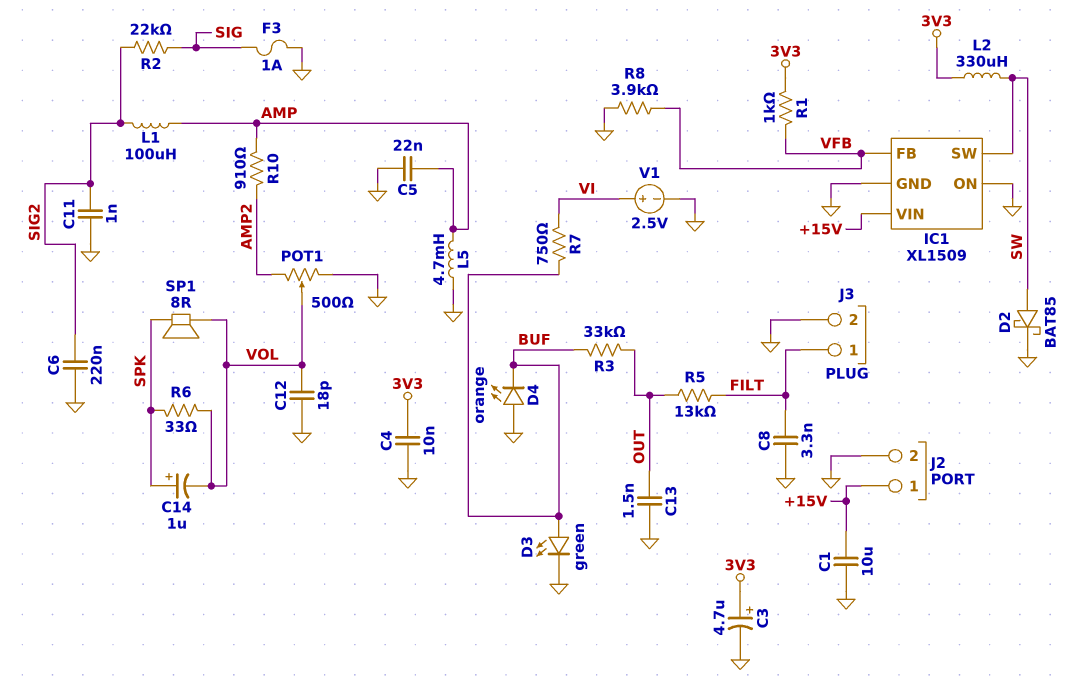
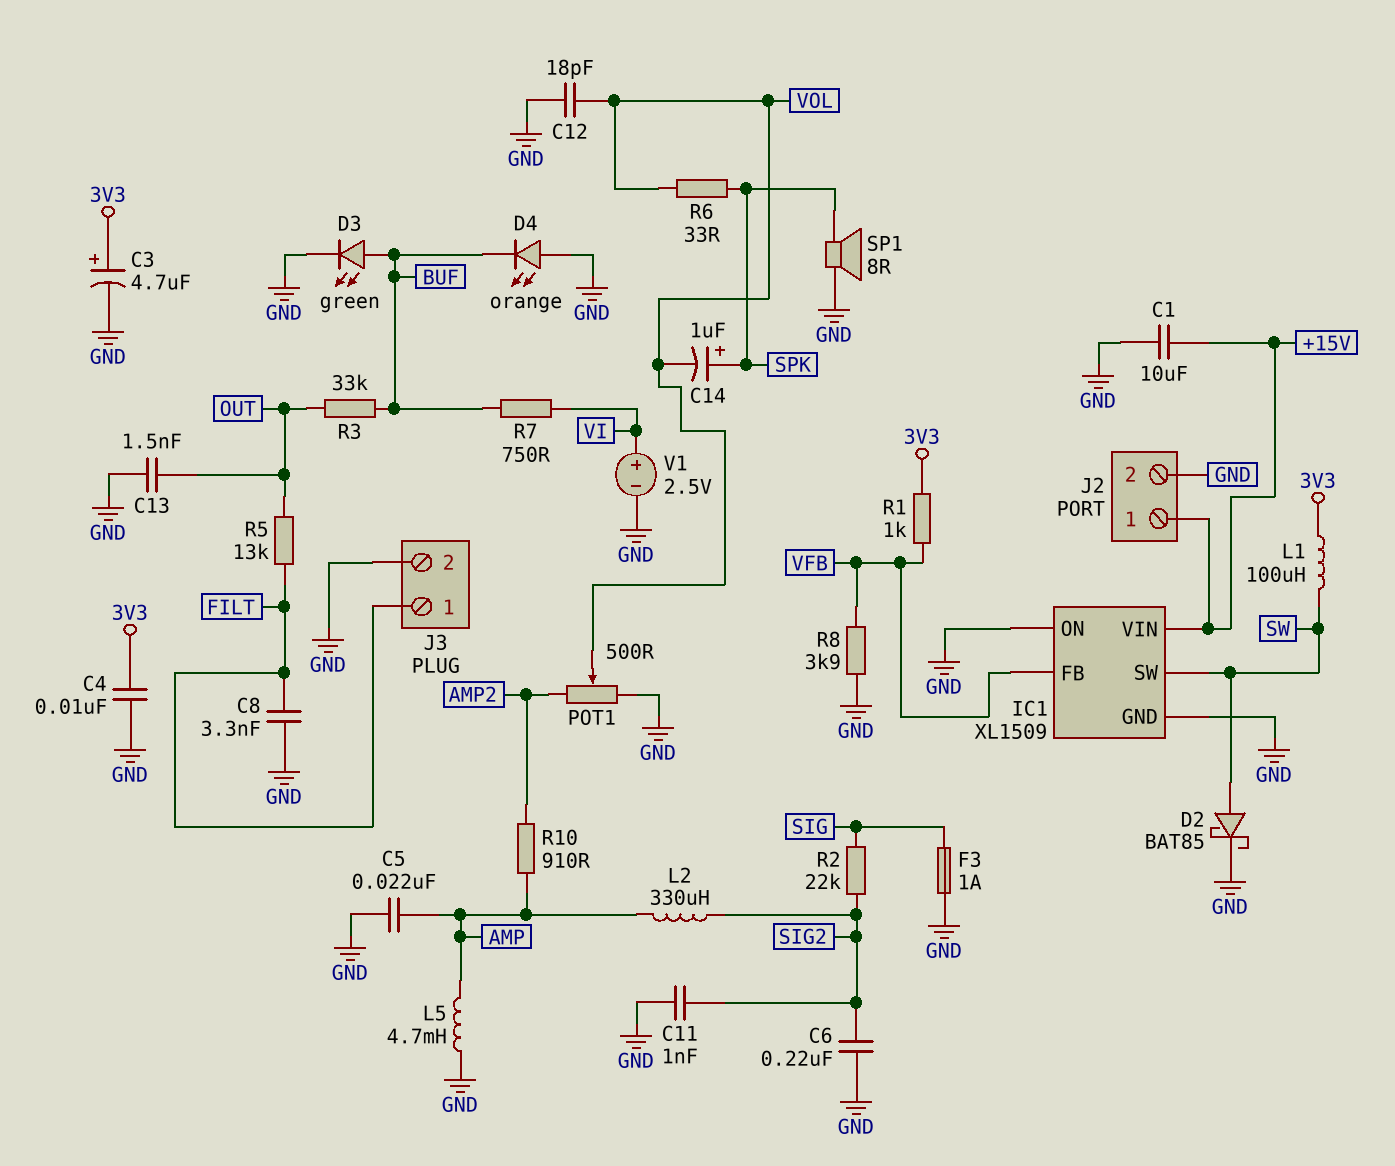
L1: 100uH (AMP, SIG2) -> 100uH (3V3, SW)
L2: 330uH (3V3, SW) -> 330uH (AMP, SIG2)
SP1: speaker 8R (SPK, VOL) -> speaker 8R (GND, SPK)

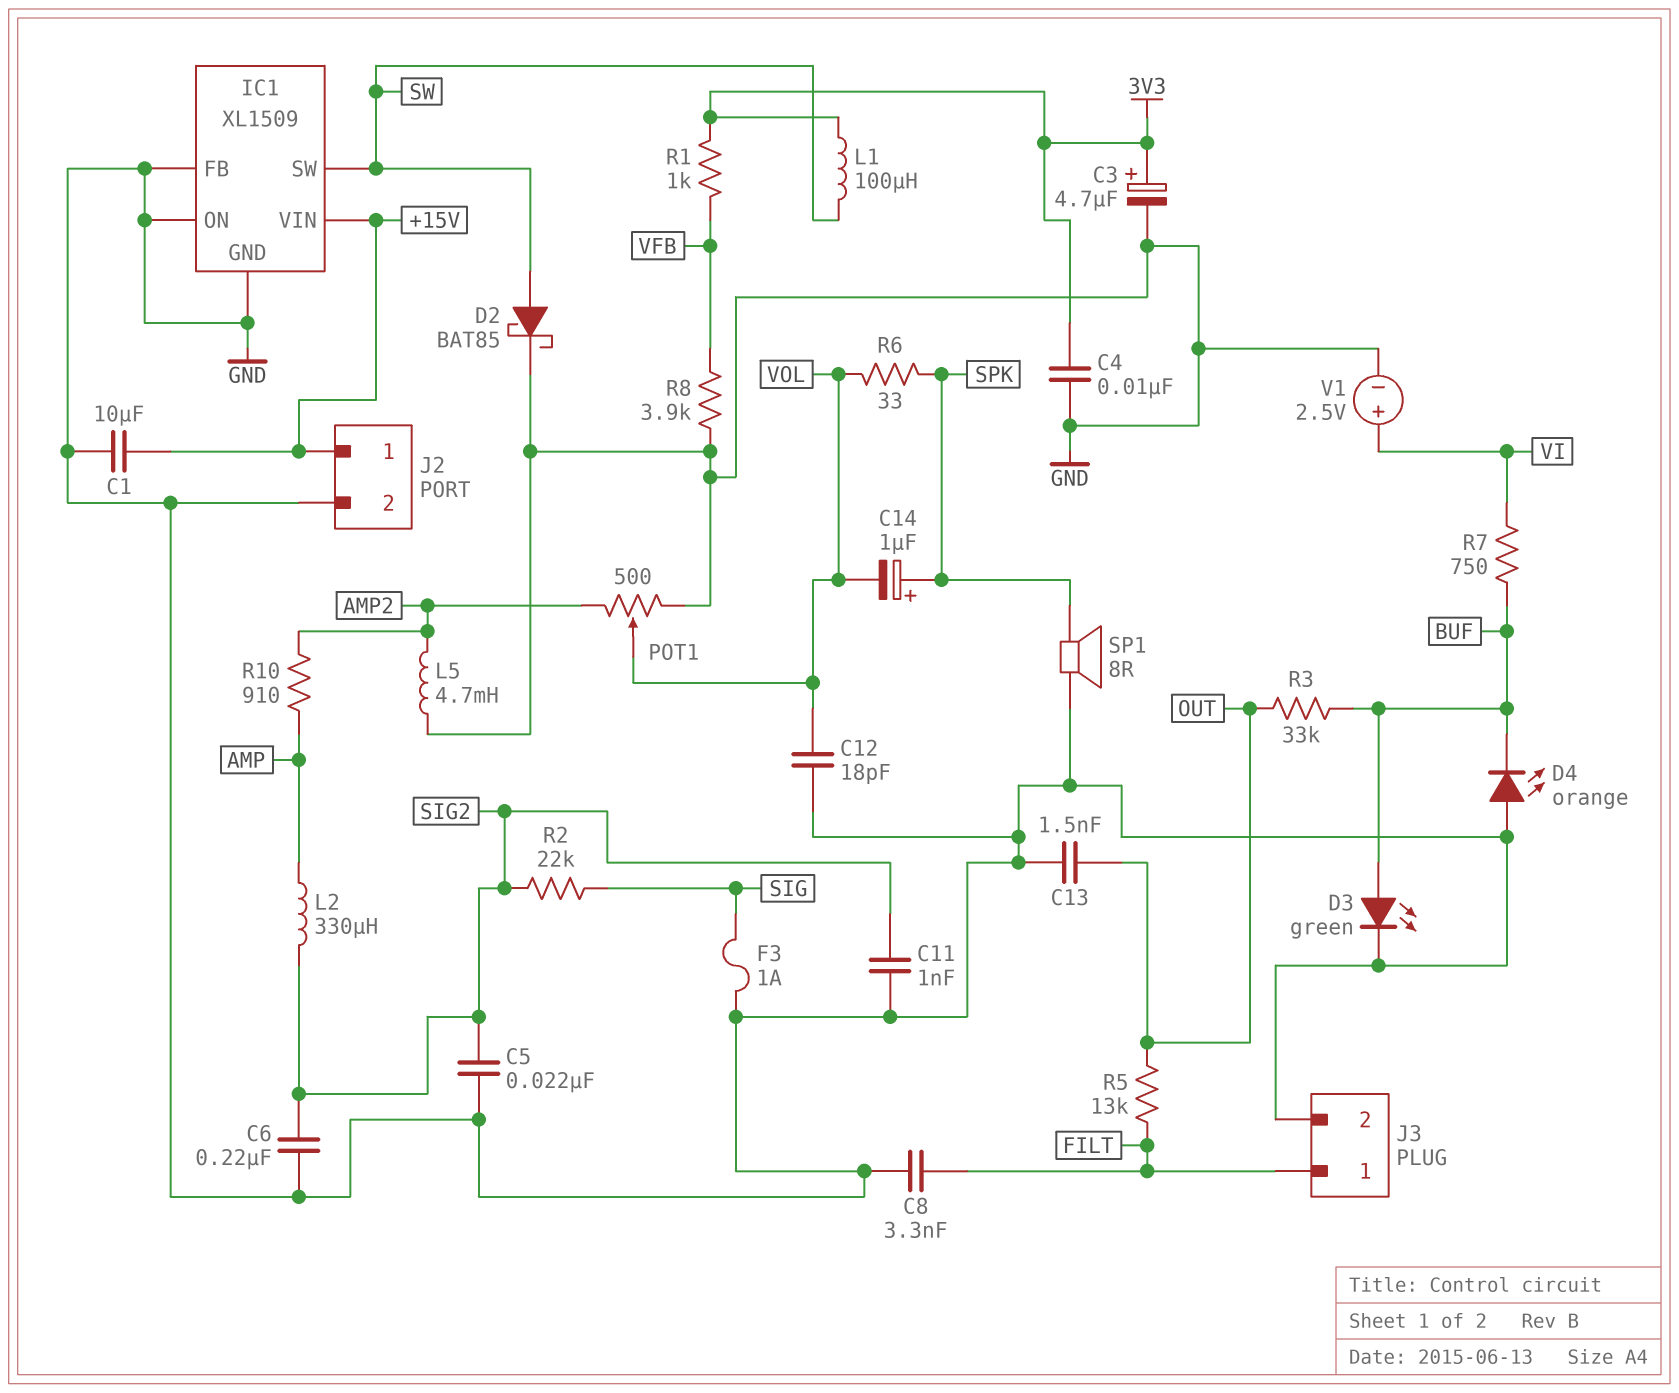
C5: 22nF (AMP, GND) -> 22nF (GND, SIG2)
IC1 pin FB: VFB -> GND
L5: 4.7mH (AMP, GND) -> 4.7mH (AMP2, GND)

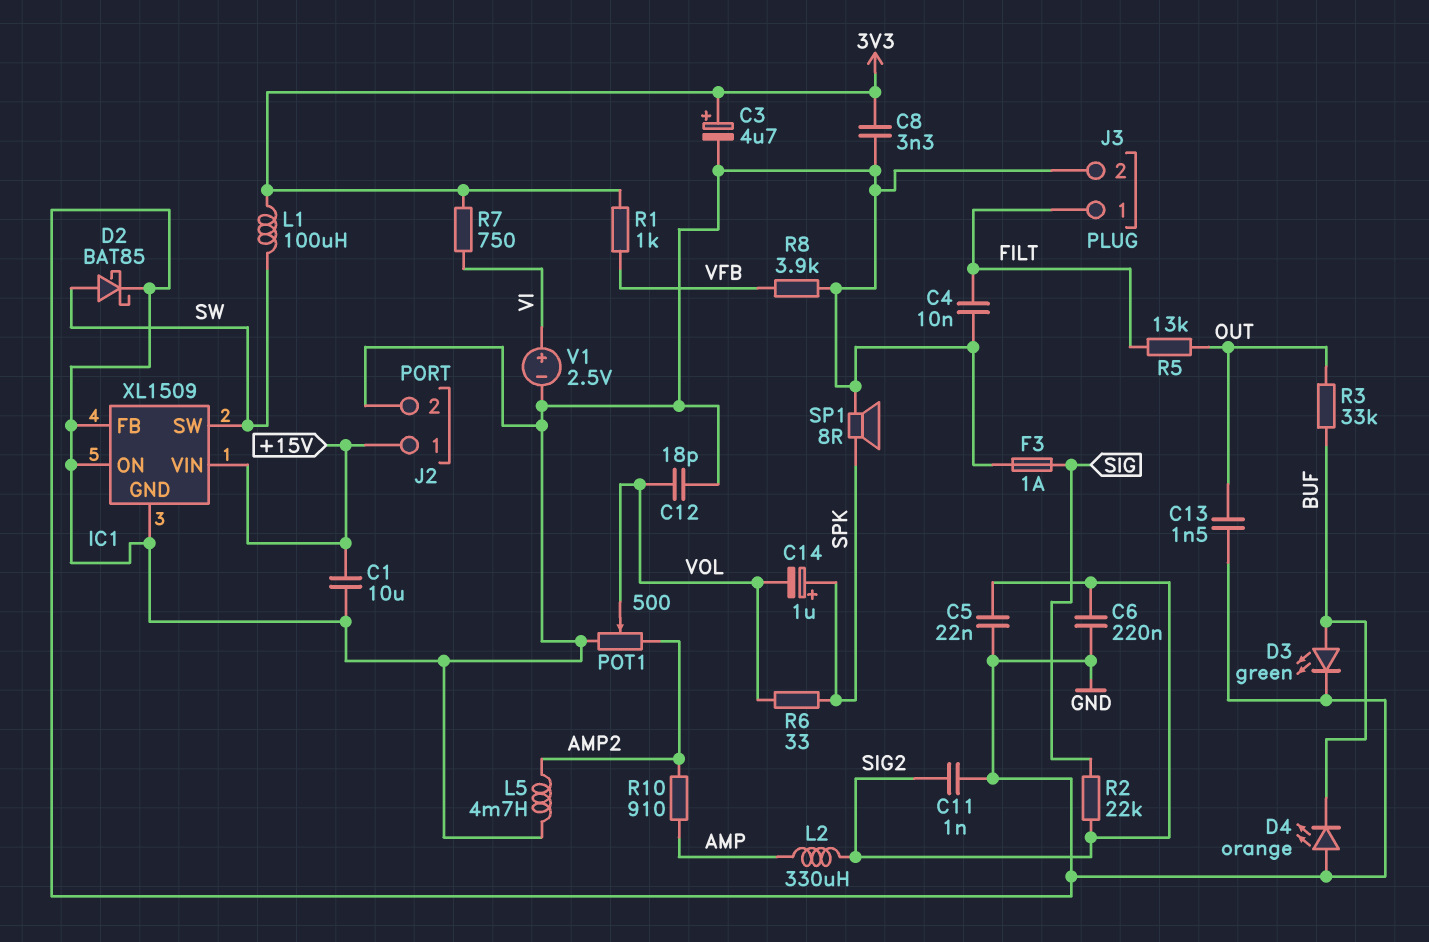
C4: 10nF (3V3, GND) -> 10nF (FILT, GND)
C8: 3.3nF (FILT, GND) -> 3.3nF (3V3, GND)
R7: 750 (BUF, VI) -> 750 (3V3, VI)

